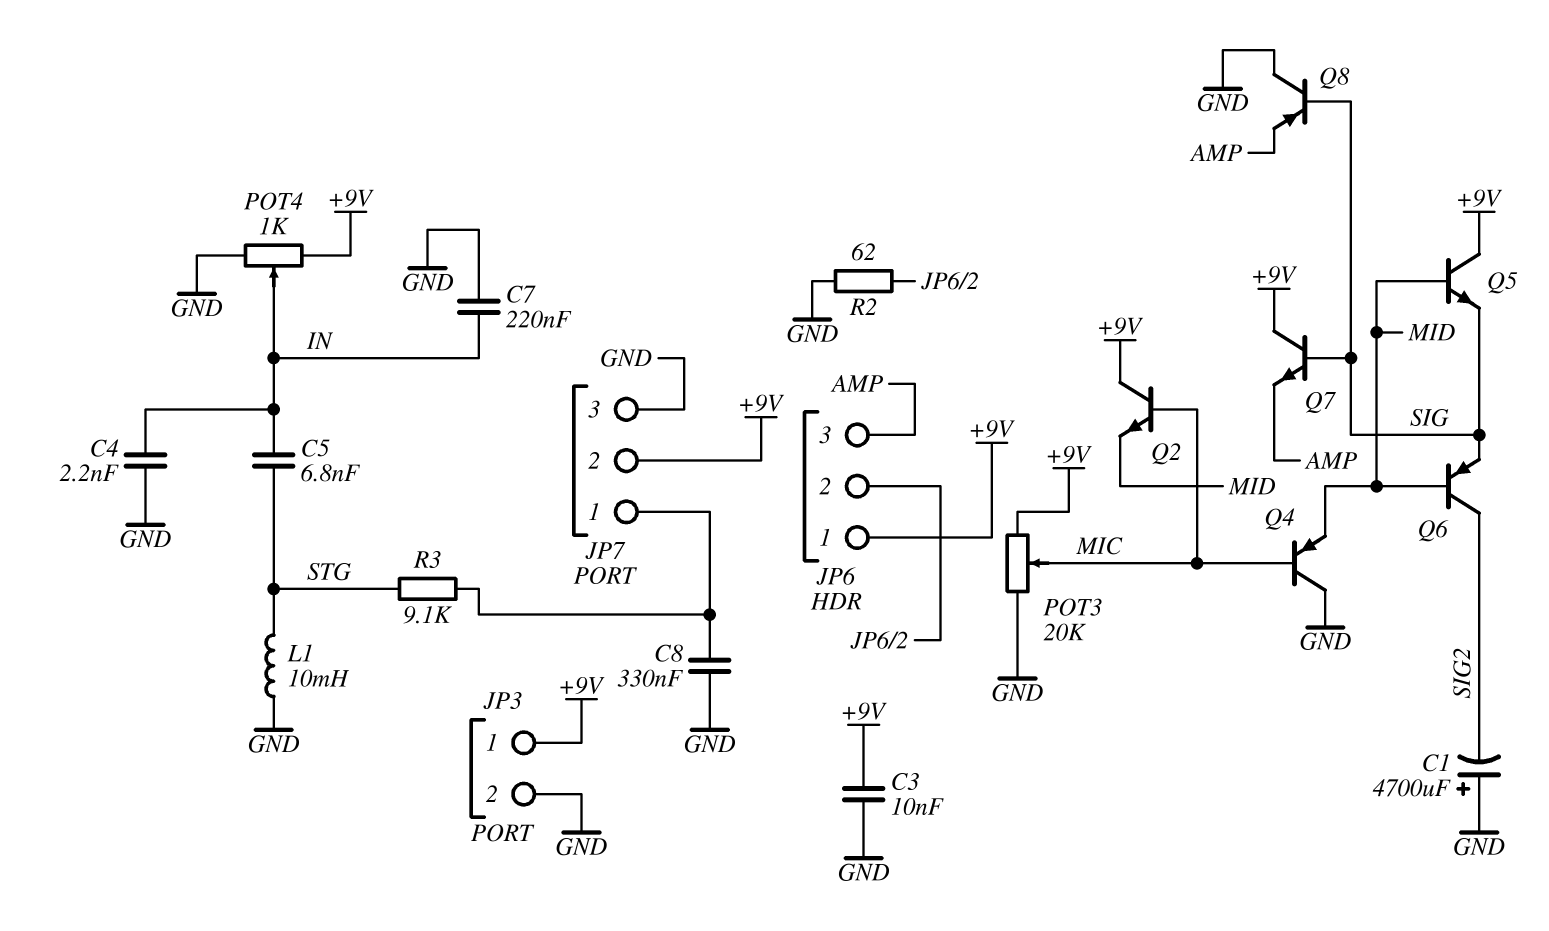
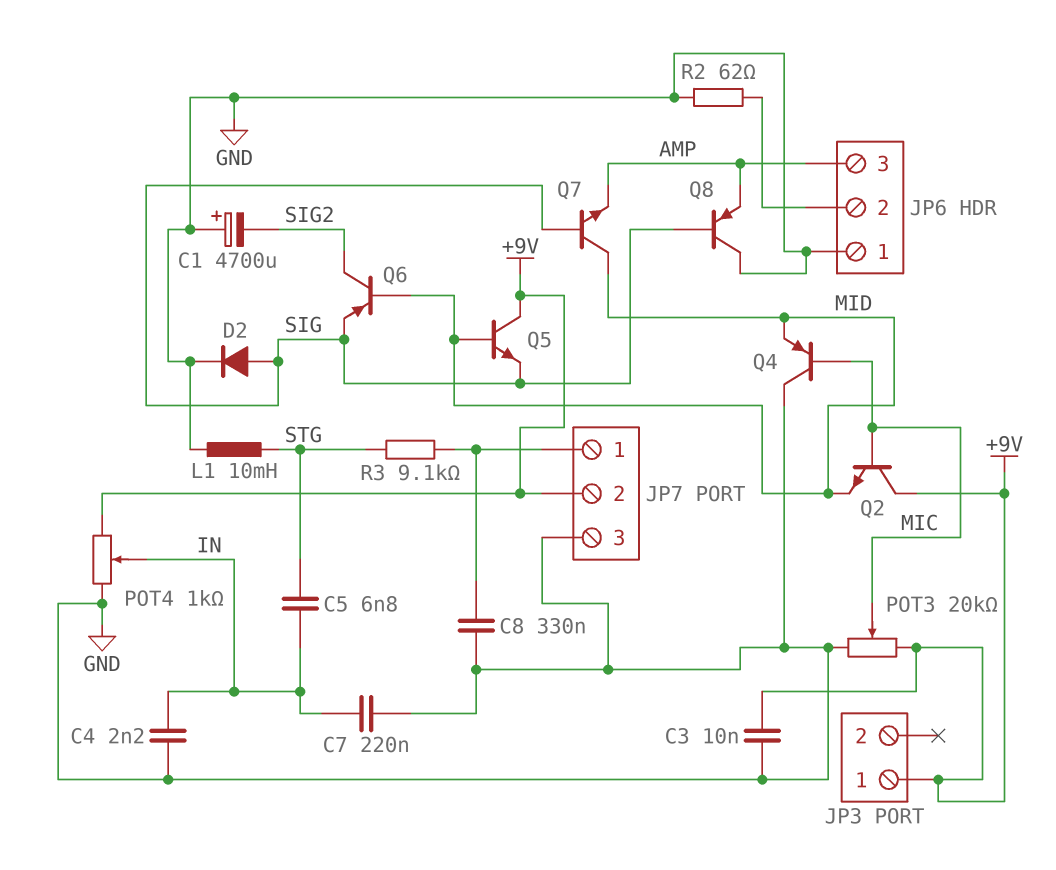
D2: none -> diode (A SIG, K GND)
JP3 pin 2: GND -> none
JP6 pin 1: +9V -> GND
Q7: NPN (B SIG, C +9V, E AMP) -> NPN (B SIG, C MID, E AMP)

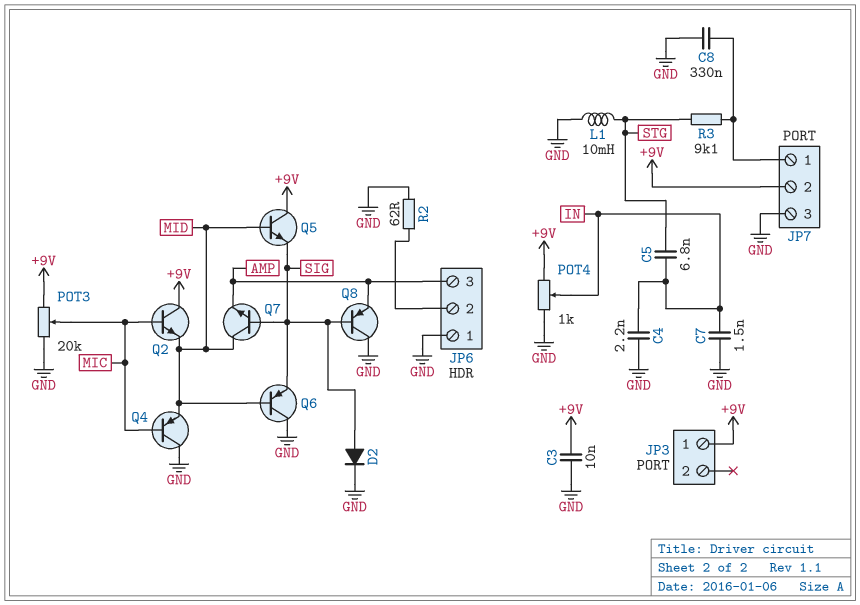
C1: 4700uF (plus GND, minus SIG2) -> none
C7: 220nF (GND, IN) -> 1.5nF (GND, IN)
Q6: PNP (B MID, C SIG2, E SIG) -> PNP (B MID, C GND, E SIG)

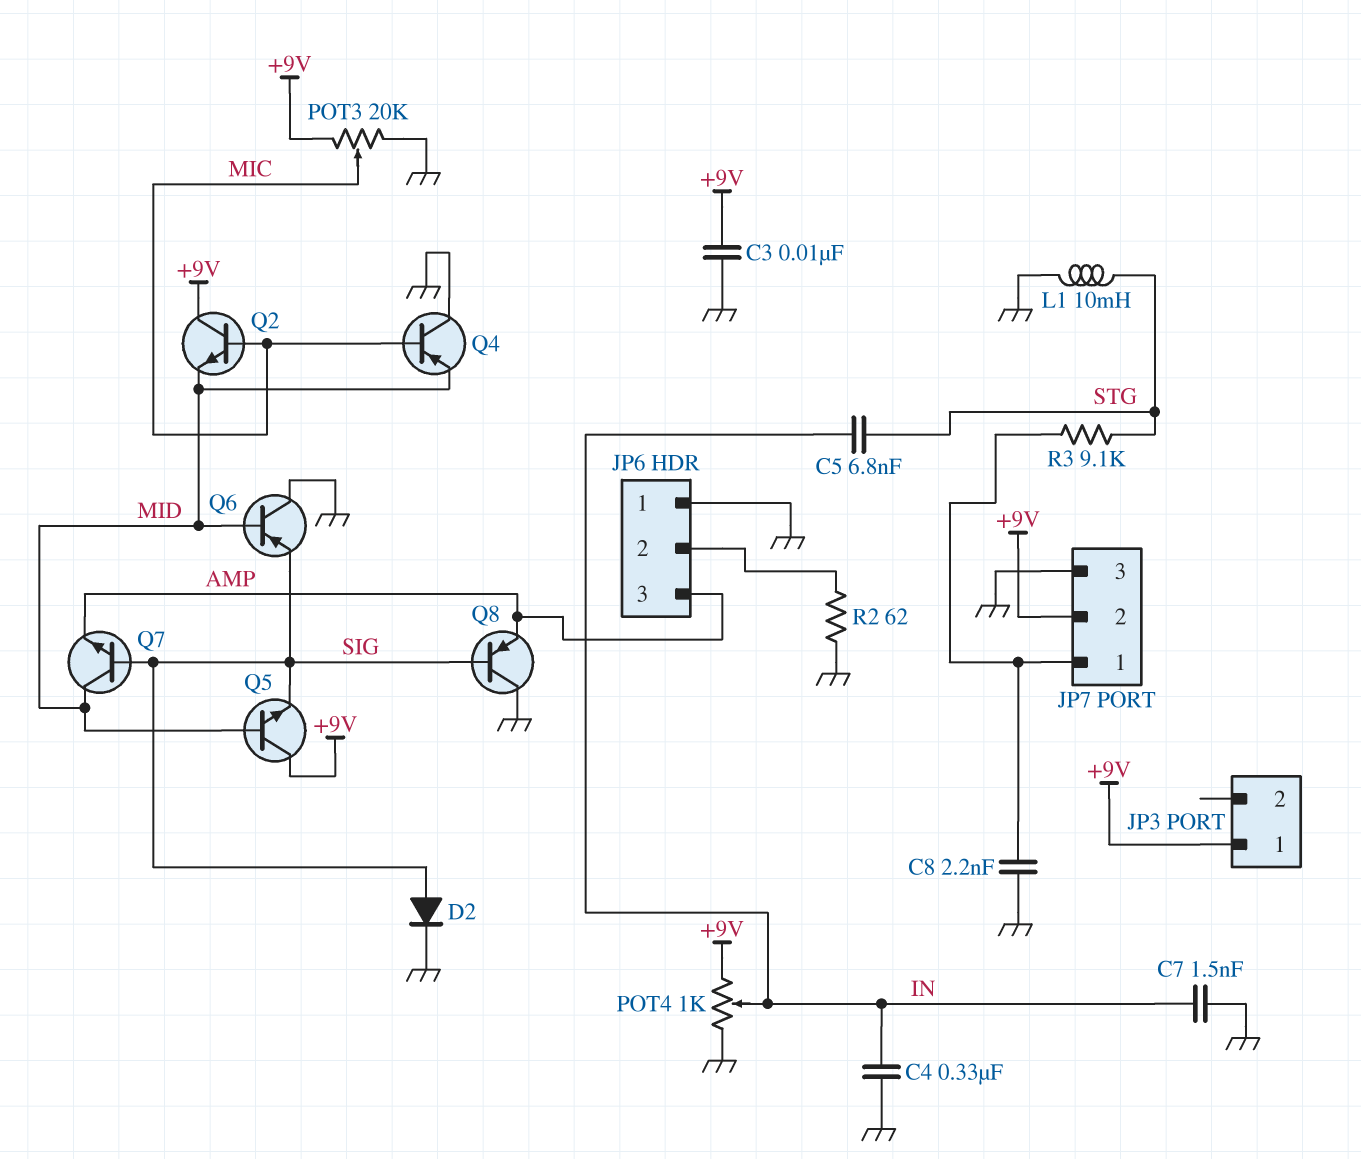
C4: 2.2nF (GND, IN) -> 330nF (GND, IN)
C8: 330nF (GND, JP7/1) -> 2.2nF (GND, JP7/1)

